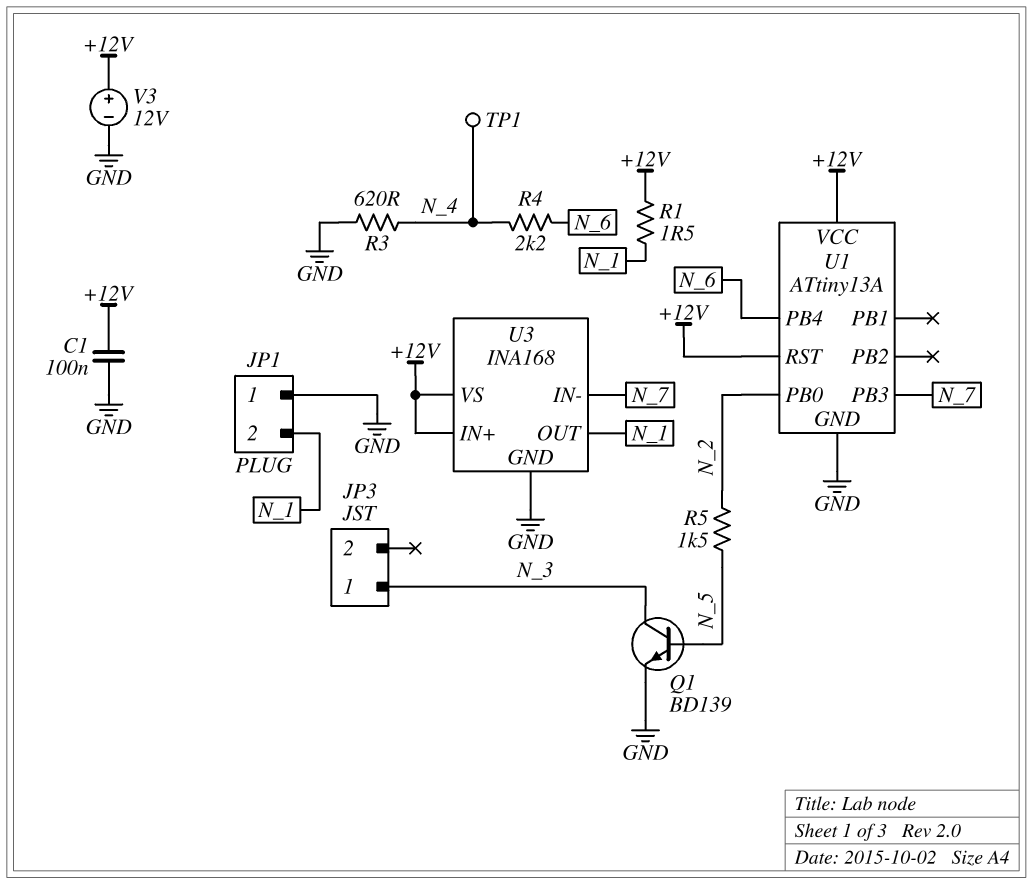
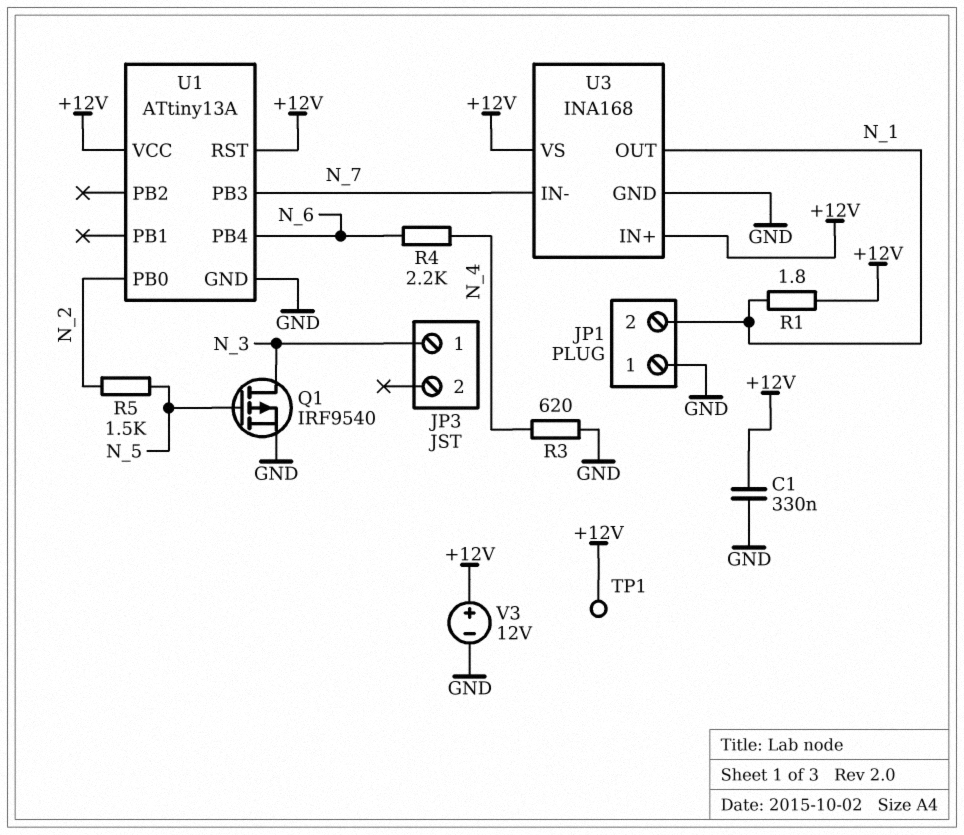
C1: 100nF (+12V, GND) -> 330nF (+12V, GND)
Q1: NPN BD139 (B N_5, C N_3, E GND) -> PMOS IRF9540 (G N_5, D N_3, S GND)
R1: 1.5 (+12V, N_1) -> 1.8 (+12V, N_1)
TP1: test point (N_4) -> test point (+12V)

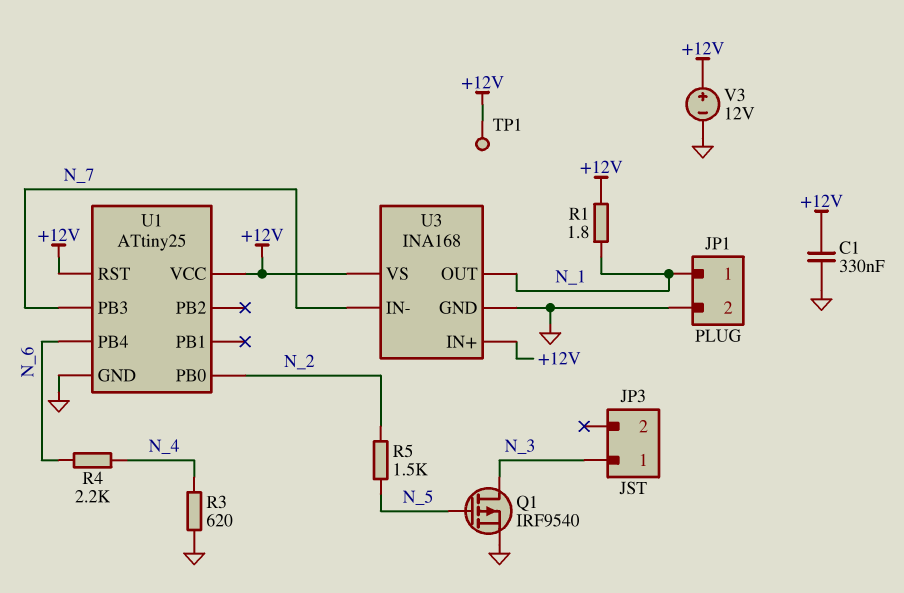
JP1 pin 1: GND -> N_1
JP1 pin 2: N_1 -> GND
U1: ATtiny13A -> ATtiny25

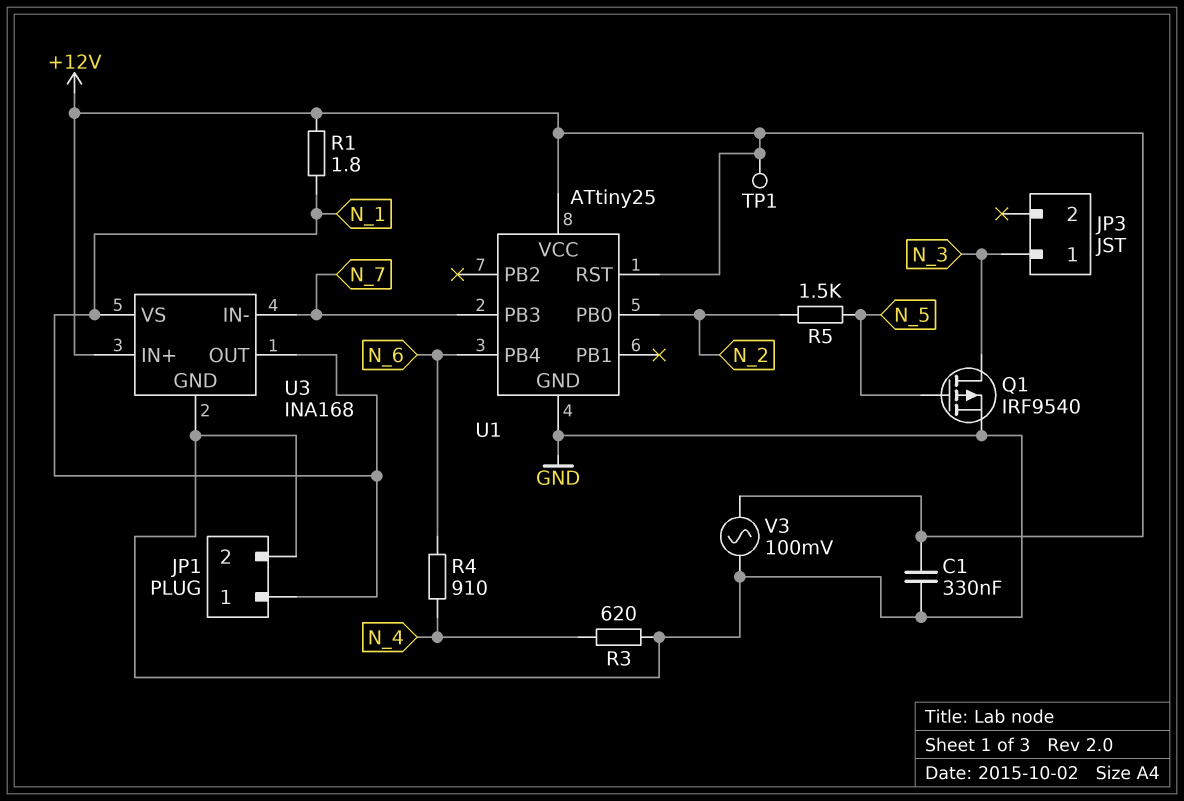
R4: 2.2k (N_4, N_6) -> 910 (N_4, N_6)
U3 pin VS: +12V -> N_1
V3: 12V (plus +12V, minus GND) -> AC 100mV (+12V, GND)

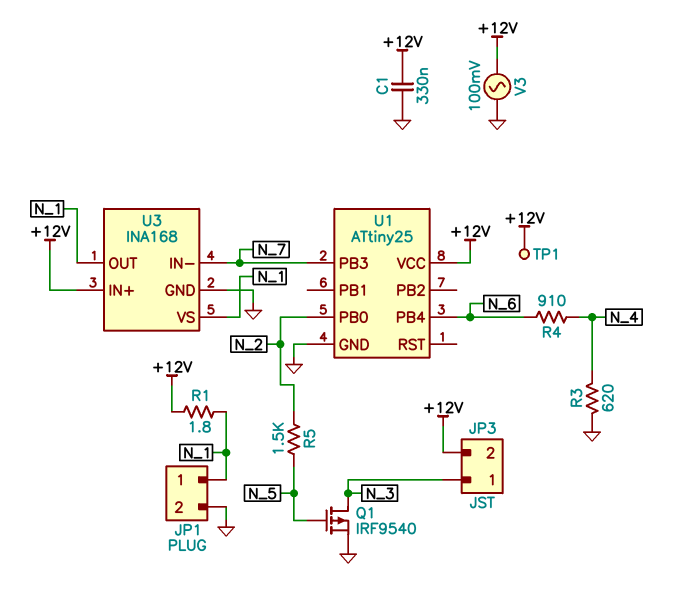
JP3 pin 2: none -> +12V
U1 pin RST: +12V -> none

